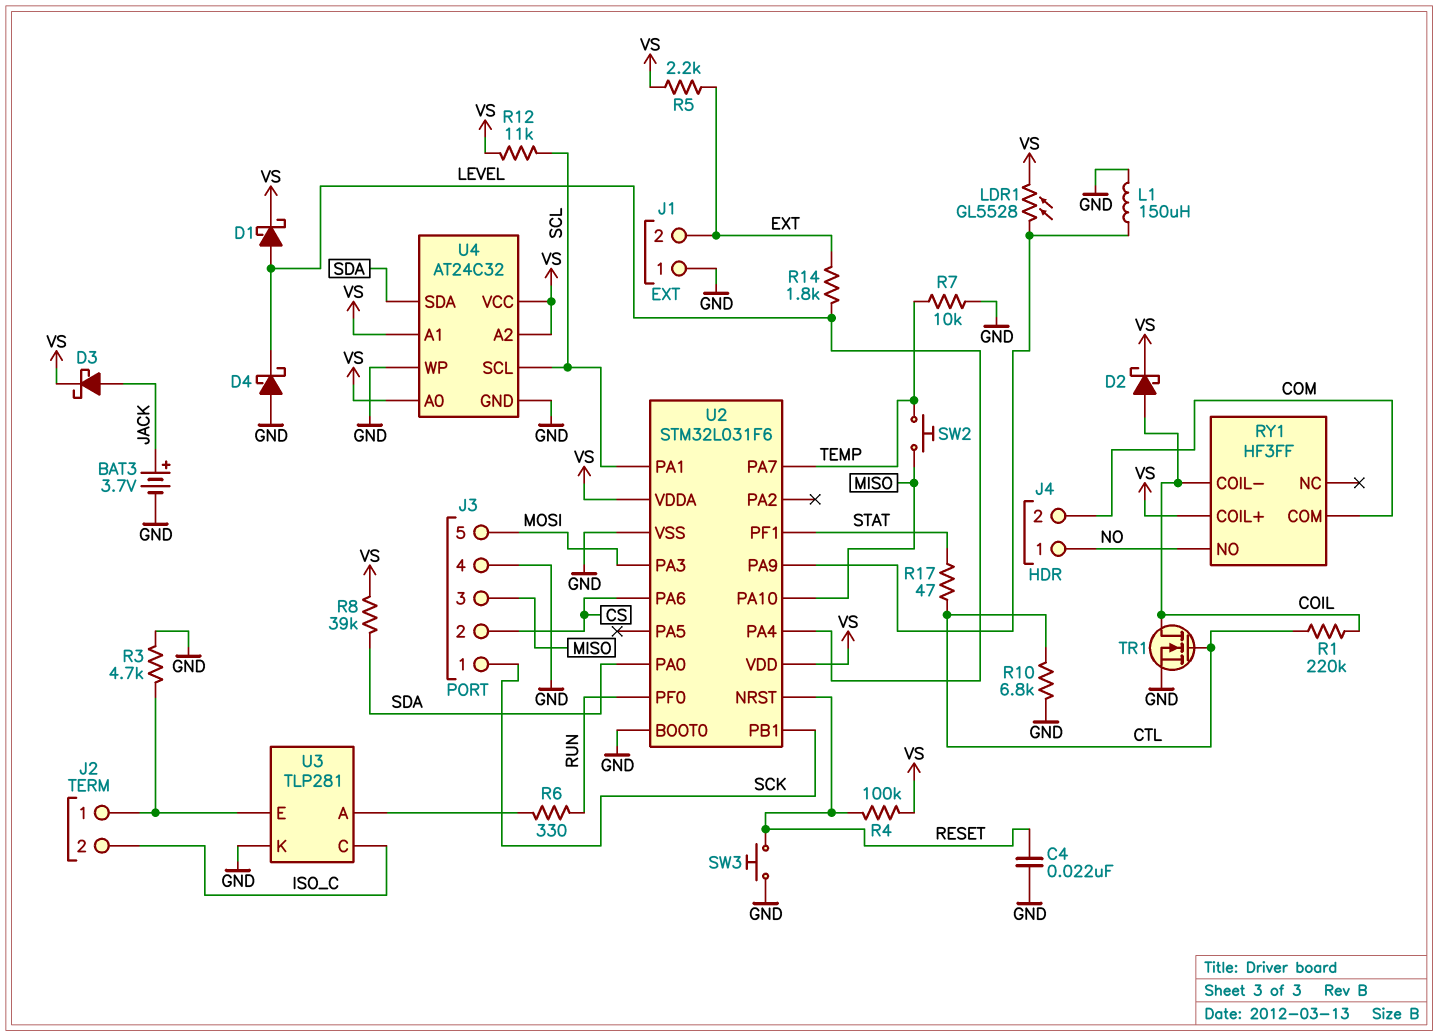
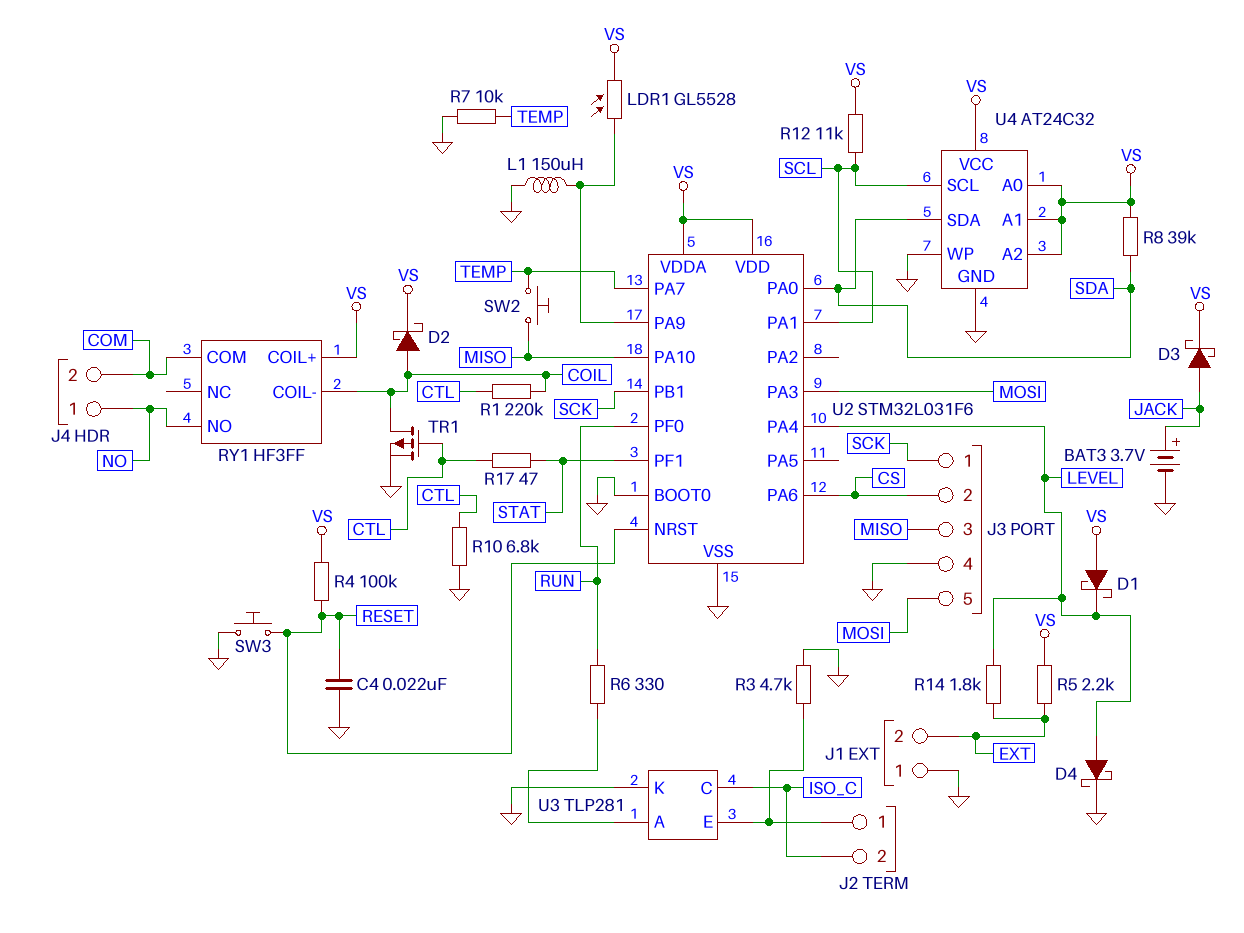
D1: schottky (A LEVEL, K VS) -> schottky (A VS, K LEVEL)
D4: schottky (A GND, K LEVEL) -> schottky (A LEVEL, K GND)
TR1: NMOS (G CTL, D COIL, S GND) -> PMOS (G CTL, D COIL, S GND)

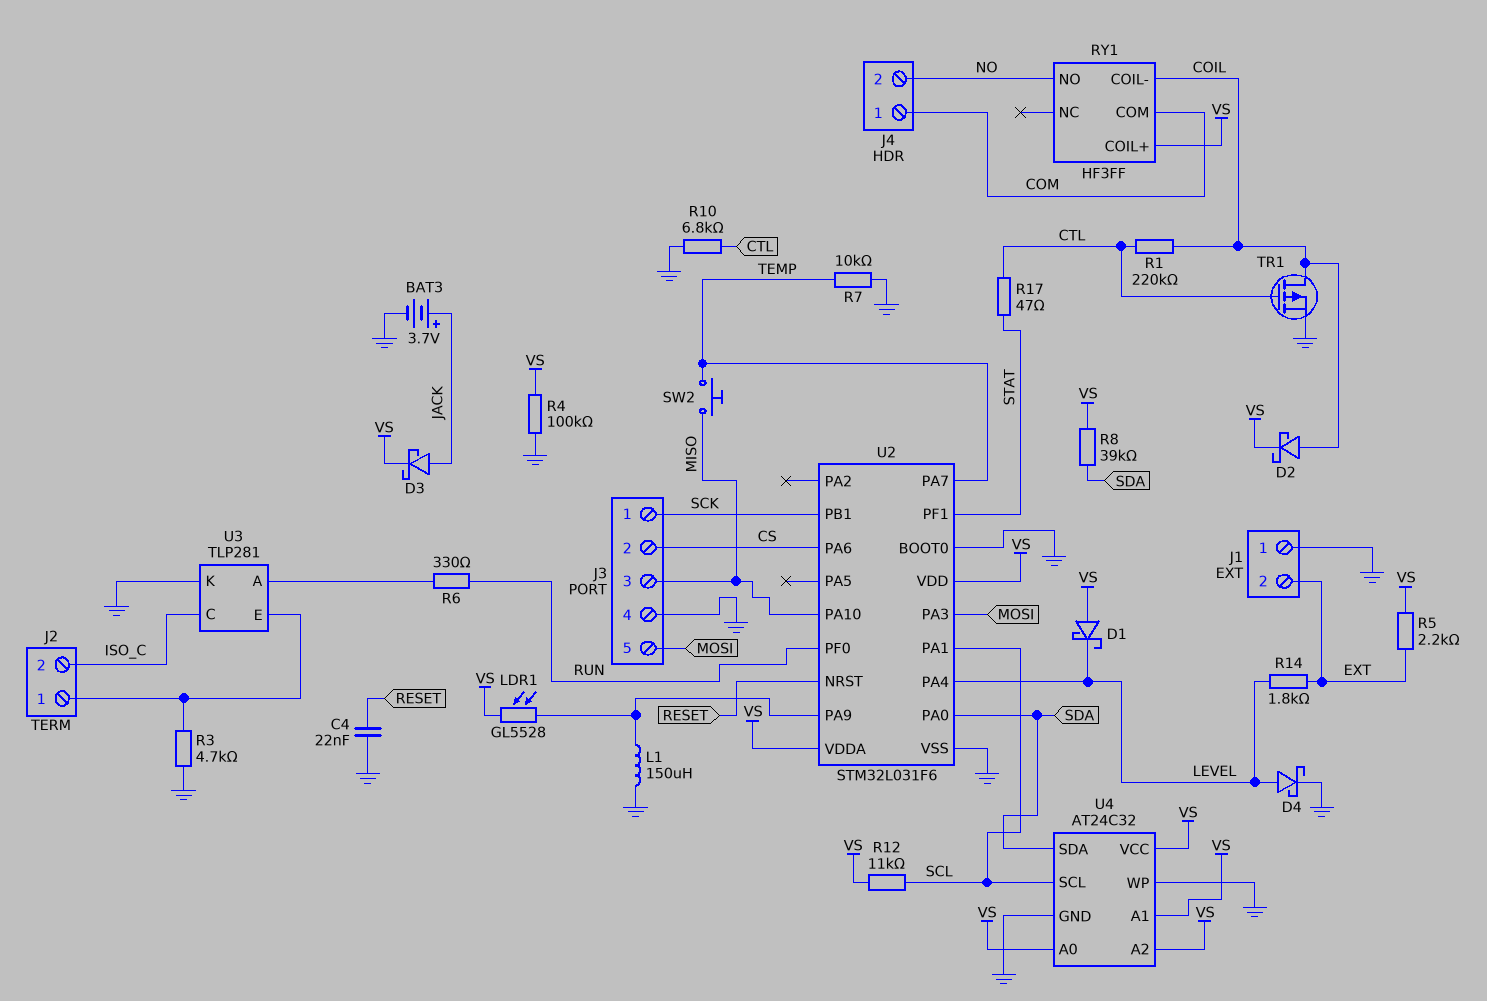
J4 pin 1: NO -> COM
J4 pin 2: COM -> NO
R4: 100k (RESET, VS) -> 100k (GND, VS)
SW3: button (GND, RESET) -> none

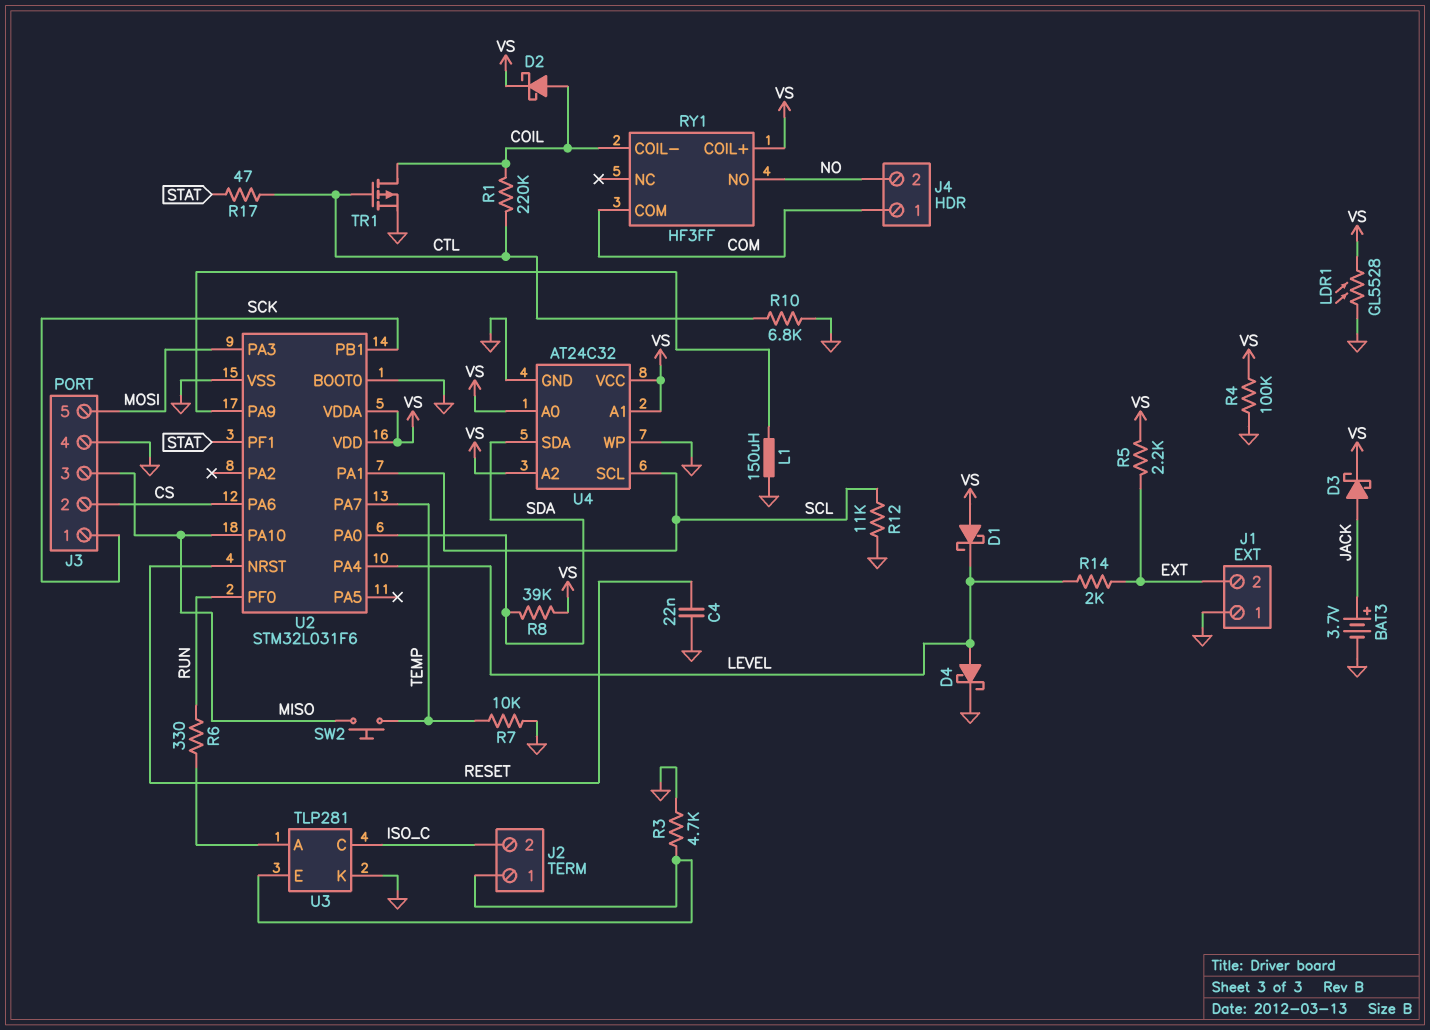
LDR1: GL5528 (U2/PA9, VS) -> GL5528 (GND, VS)
R12: 11k (SCL, VS) -> 11k (GND, SCL)
R14: 1.8k (EXT, LEVEL) -> 2k (EXT, LEVEL)

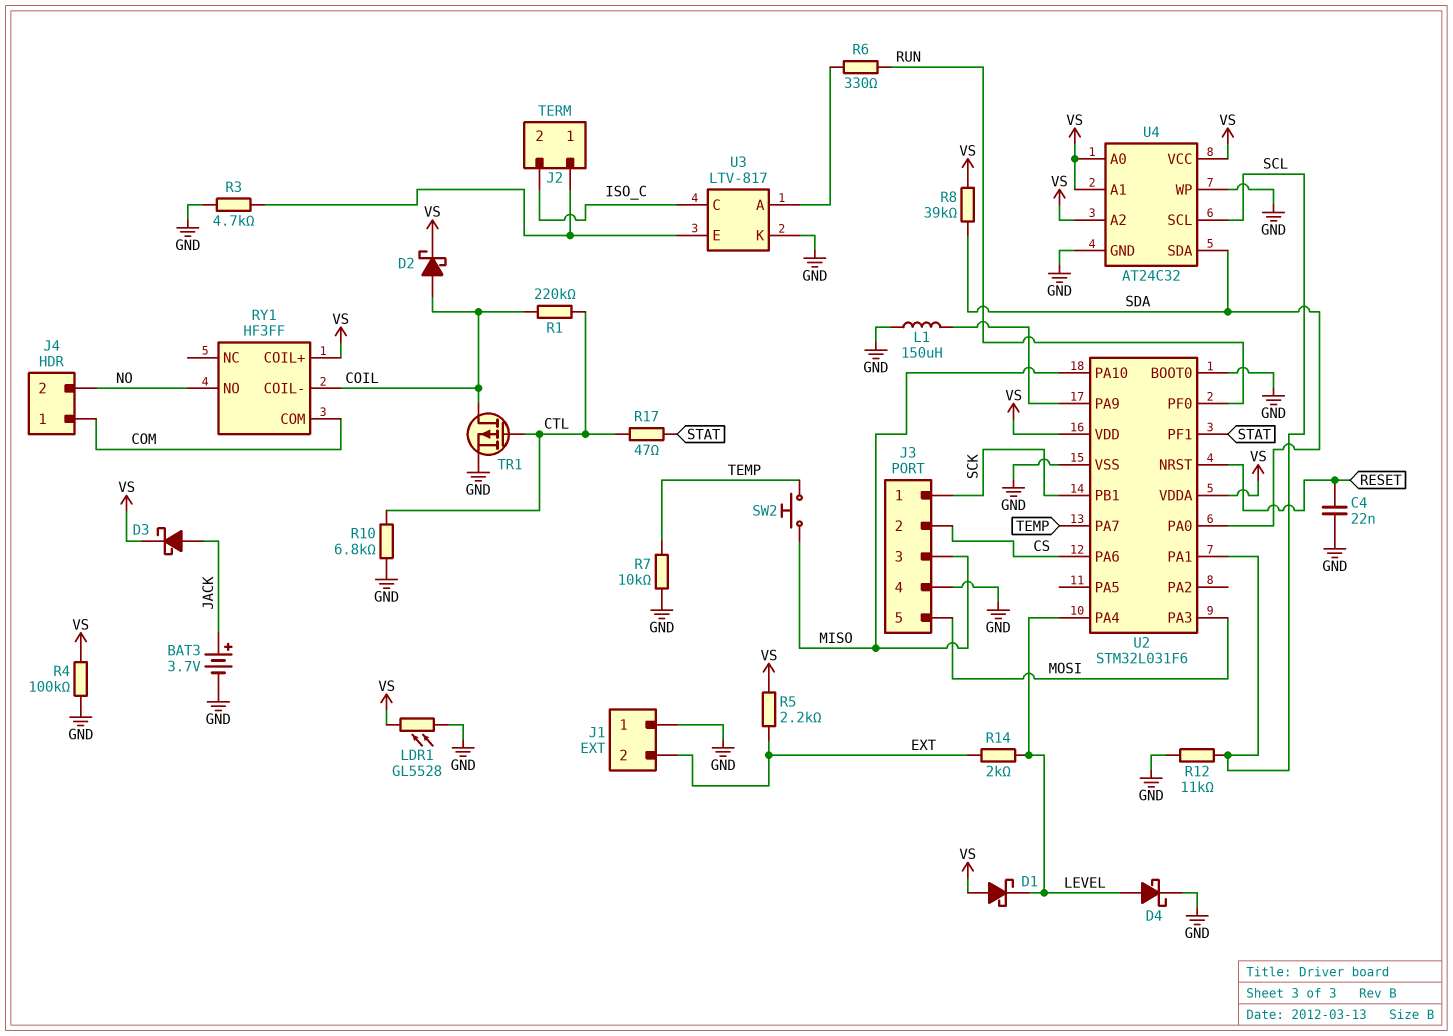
U3: TLP281 -> LTV-817

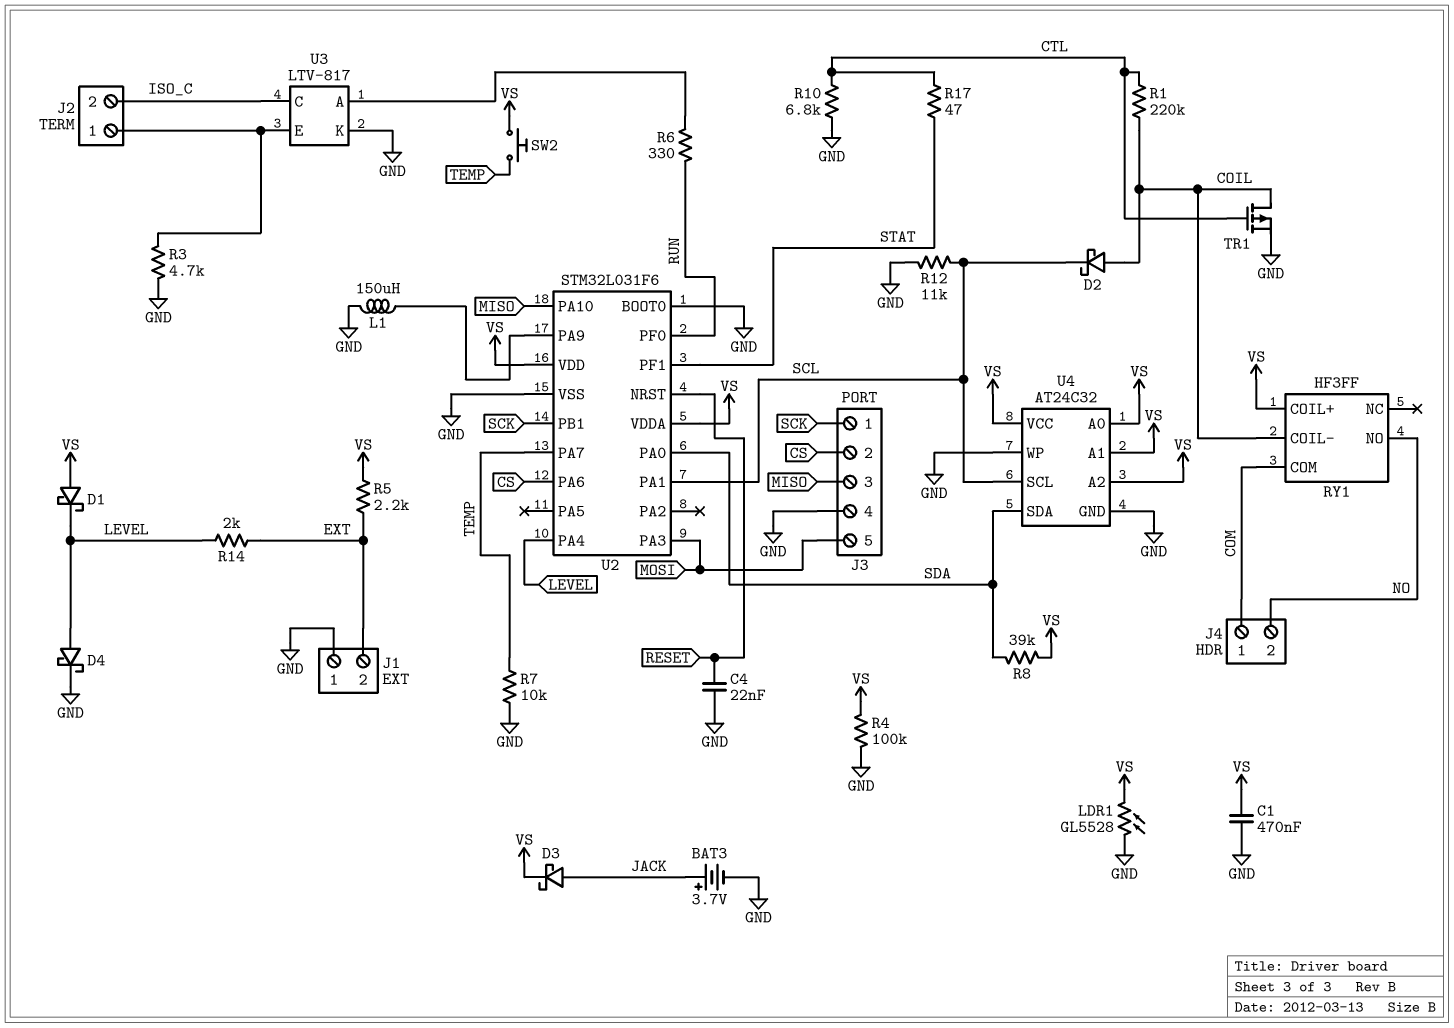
C1: none -> 470nF (GND, VS)
D2: schottky (A COIL, K VS) -> schottky (A COIL, K SCL)
SW2: button (MISO, TEMP) -> button (TEMP, VS)

